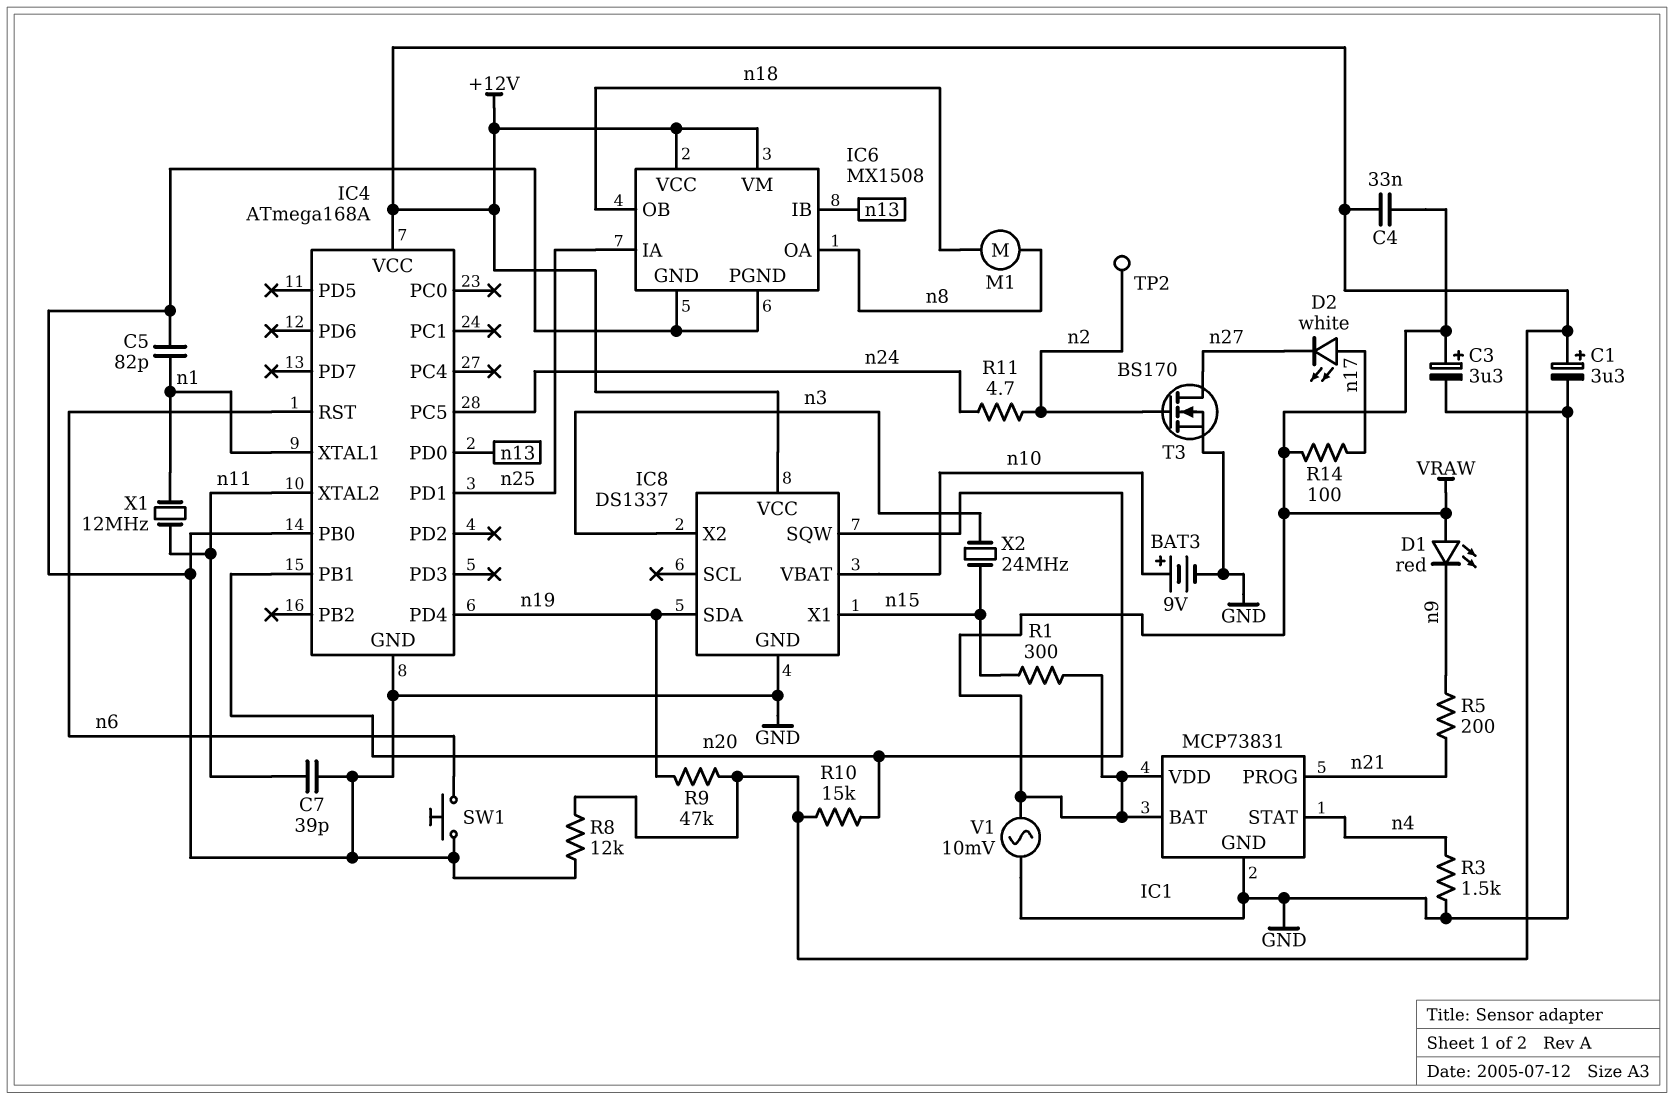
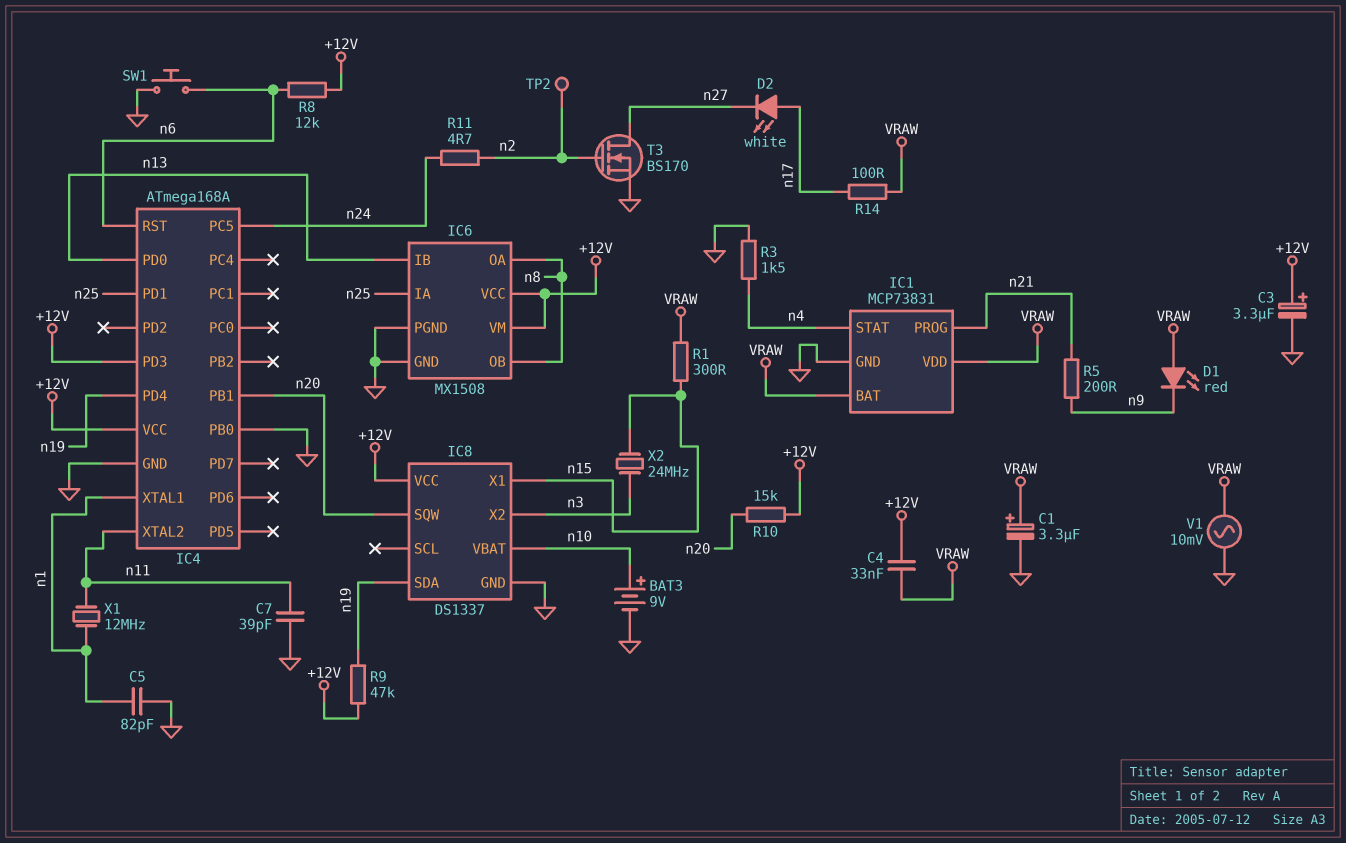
C1: 3.3uF (plus +12V, minus GND) -> 3.3uF (plus VRAW, minus GND)
C3: 3.3uF (plus VRAW, minus GND) -> 3.3uF (plus +12V, minus GND)
IC4 pin PD3: none -> +12V
IC6 pin OB: n18 -> n8
M1: motor (n8, n18) -> none
R8: 12k (+12V, GND) -> 12k (+12V, n6)

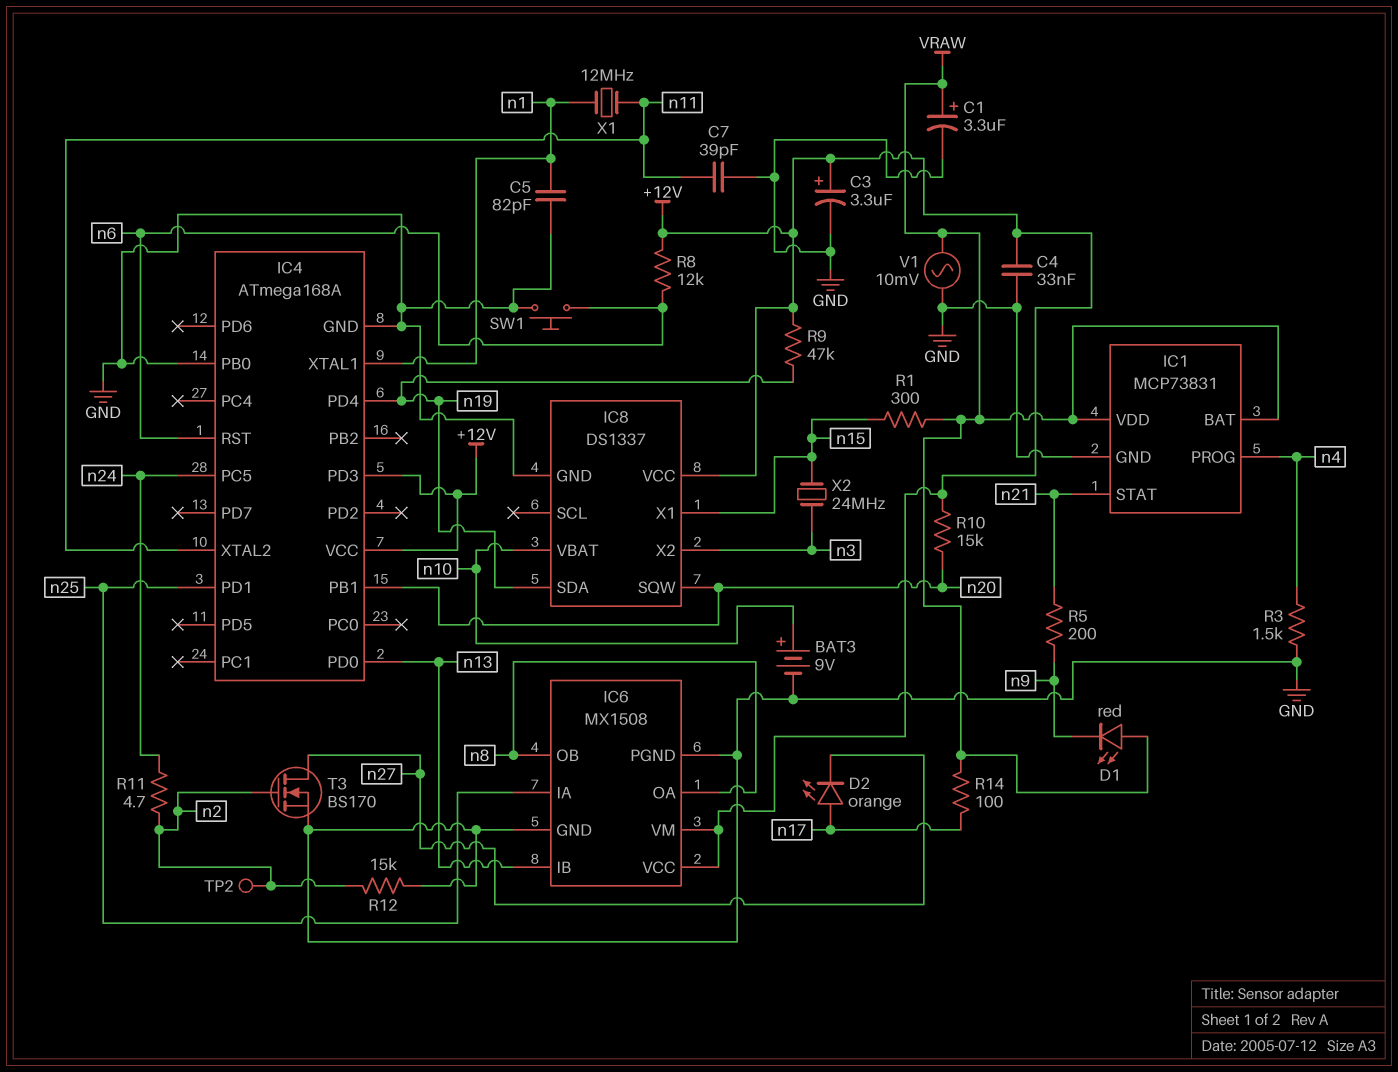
C4: 33nF (+12V, VRAW) -> 33nF (+12V, GND)
D2: LED white (A n17, K n27) -> LED orange (A n17, K n27)
IC1 pin PROG: n21 -> n4
IC1 pin STAT: n4 -> n21
R12: none -> 15k (GND, n2)

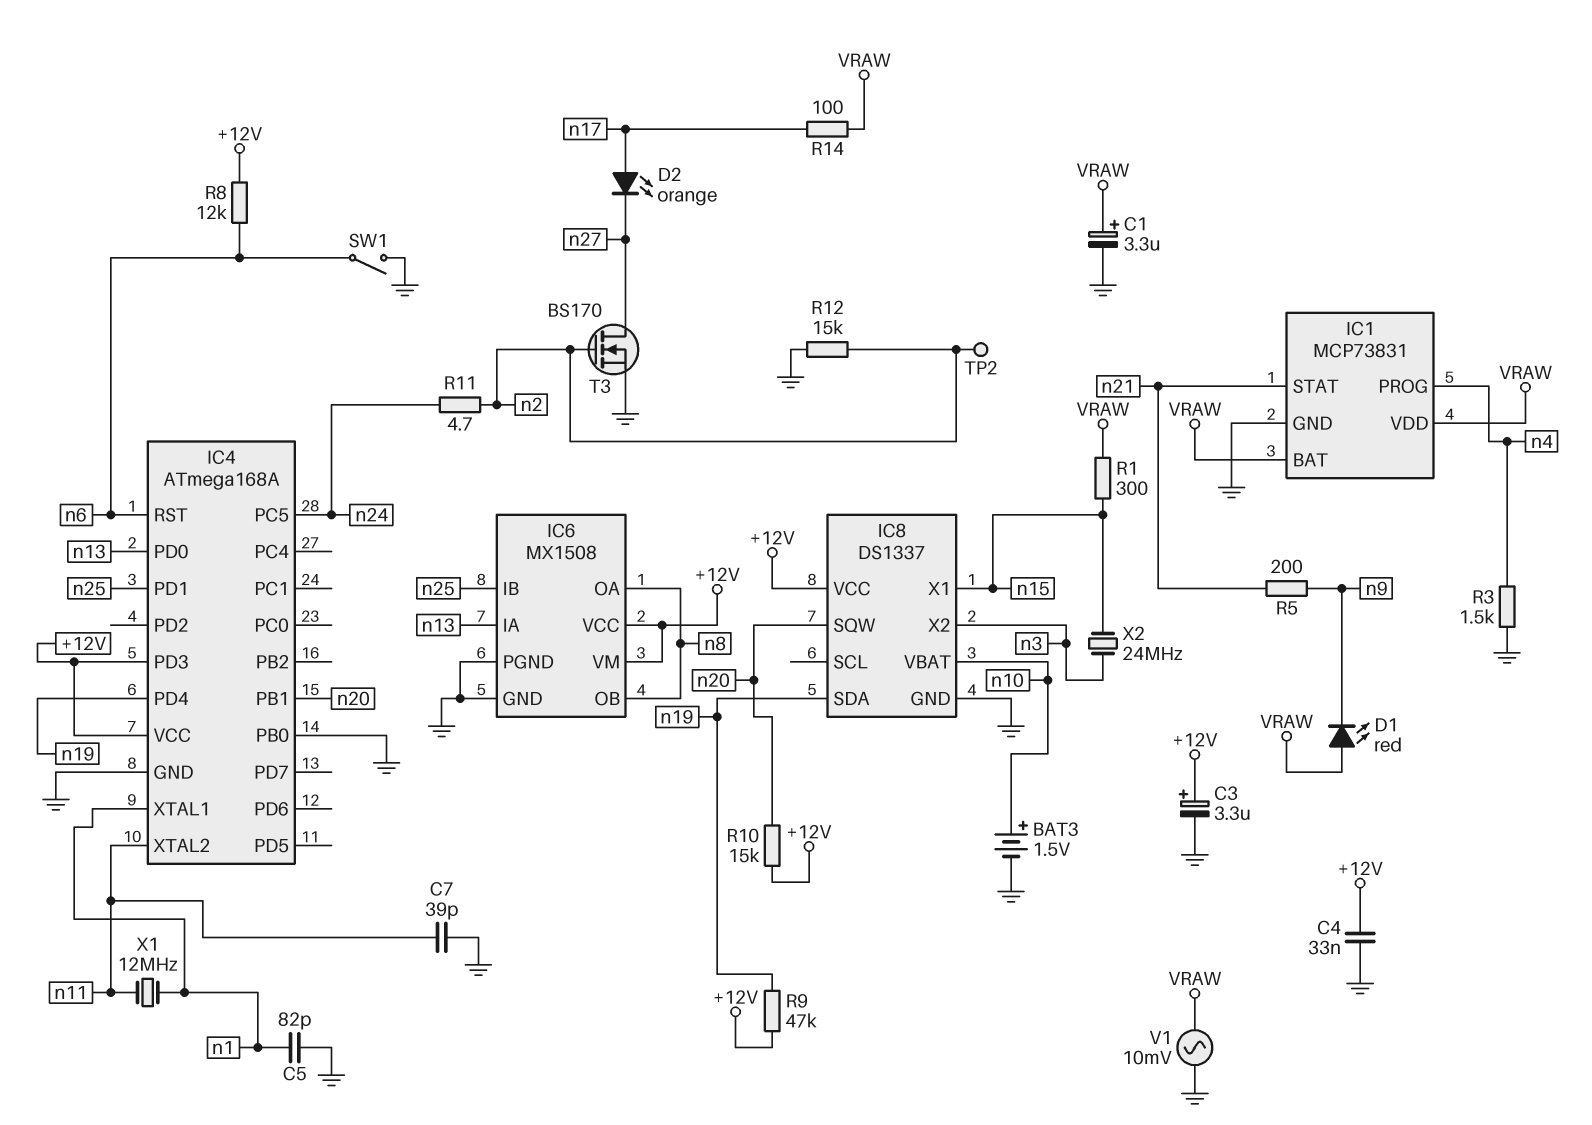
BAT3: 9V (plus n10, minus GND) -> 1.5V (plus n10, minus GND)
IC6 pin IA: n25 -> n13
IC6 pin IB: n13 -> n25
SW1: button (GND, n6) -> switch (GND, n6)

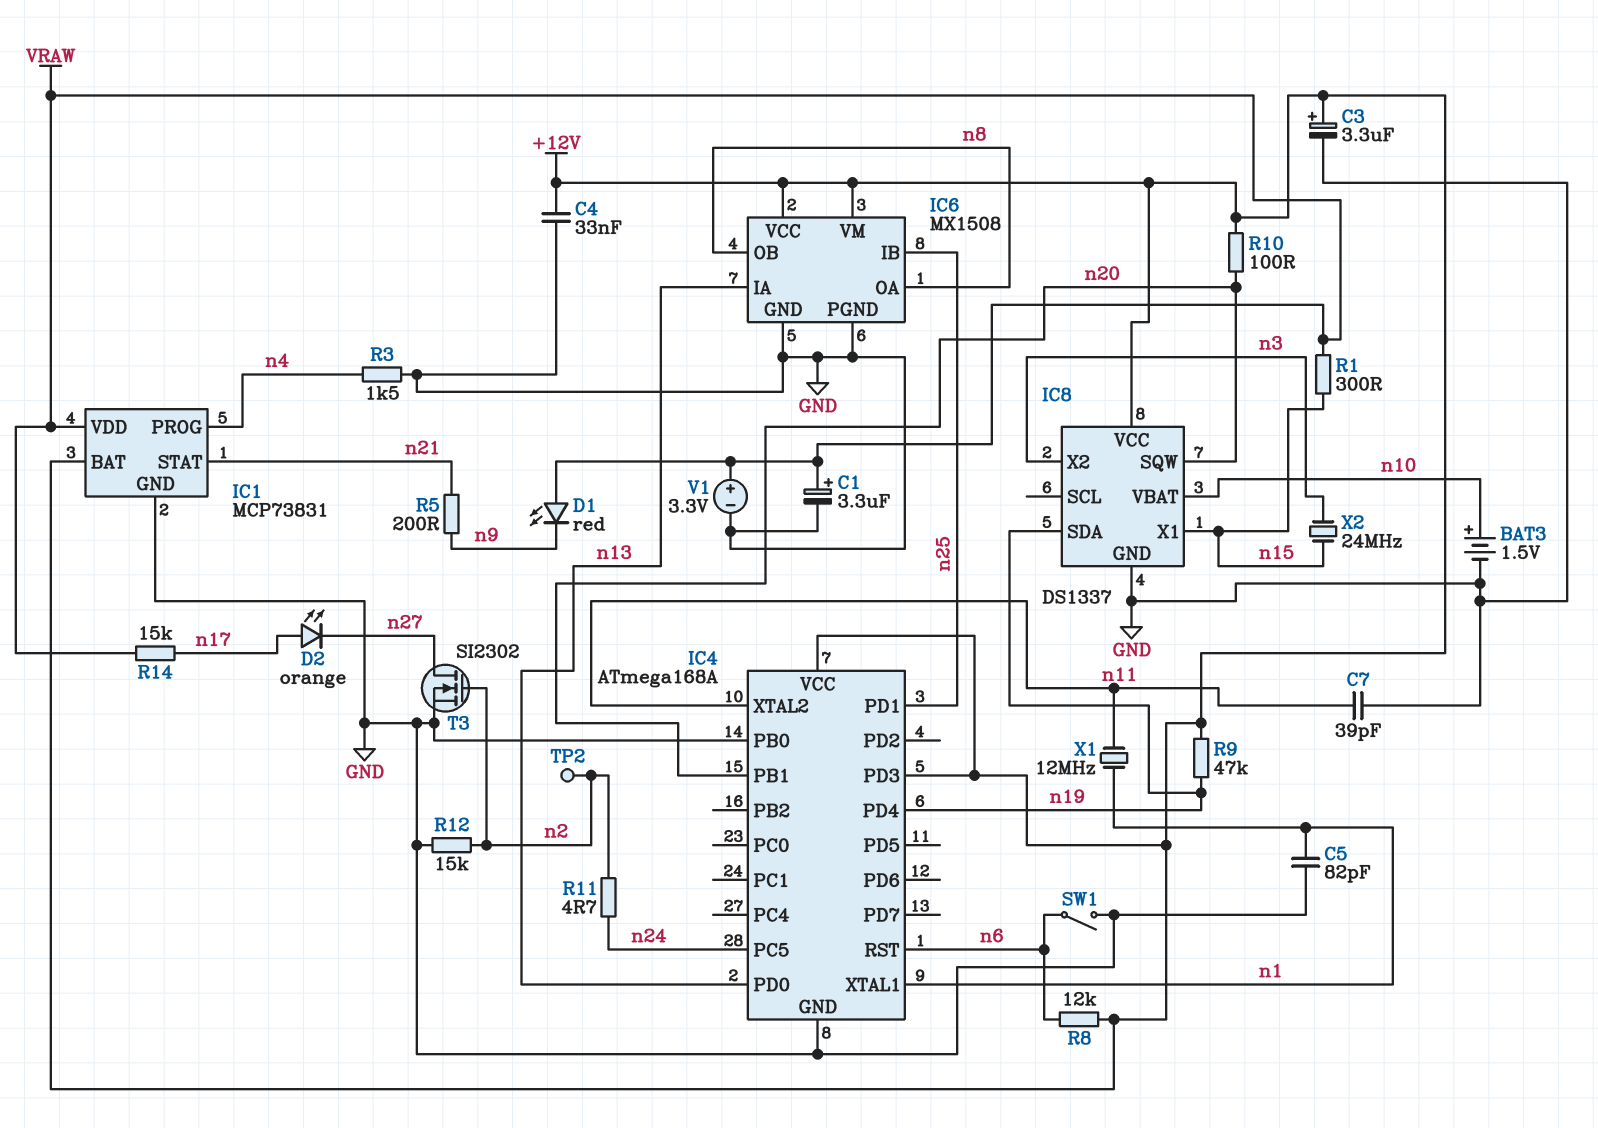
IC1 pin BAT: VRAW -> +12V
R10: 15k (+12V, n20) -> 100 (+12V, n20)
R14: 100 (VRAW, n17) -> 15k (VRAW, n17)
T3: NMOS BS170 (G n2, D n27, S GND) -> NMOS SI2302 (G n2, D n27, S GND)
V1: AC 10mV (GND, VRAW) -> 3.3V (plus VRAW, minus GND)

